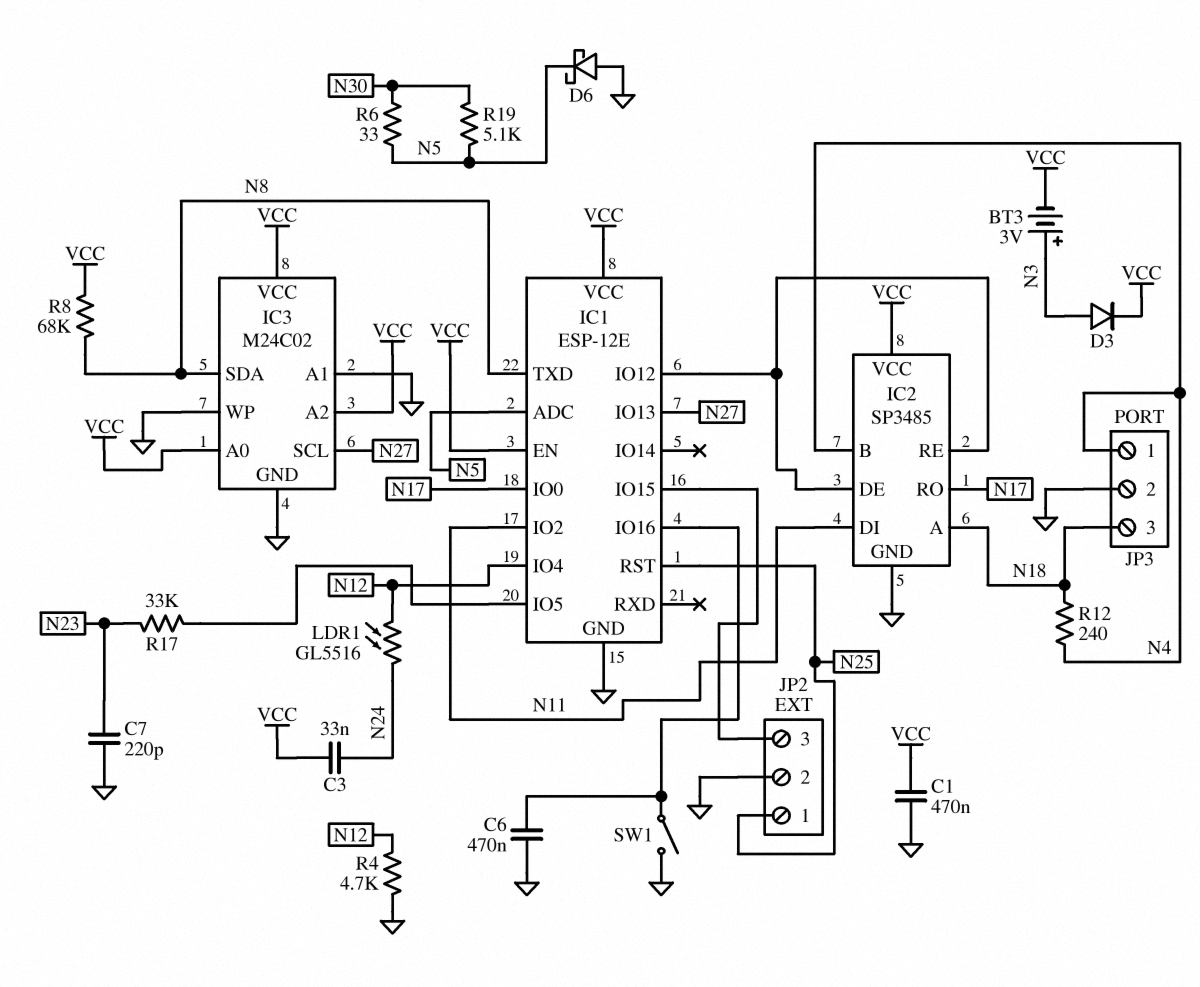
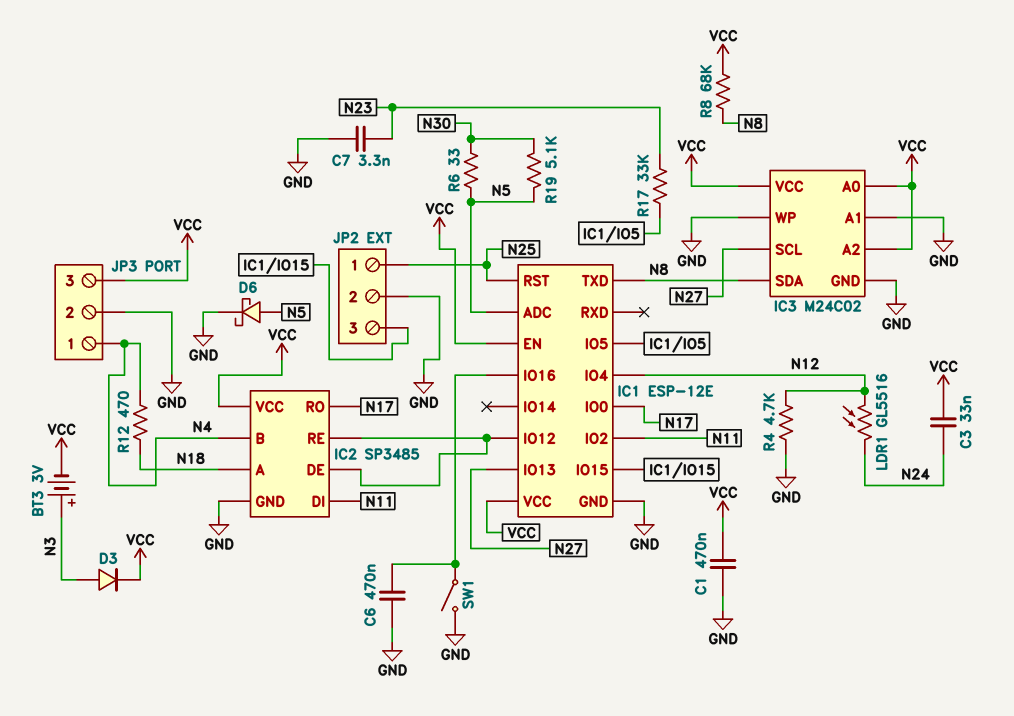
C7: 220pF (GND, N23) -> 3.3nF (GND, N23)
D6: schottky (A GND, K N5) -> schottky (A N5, K GND)
JP3 pin 3: N18 -> VCC
R12: 240 (N4, N18) -> 470 (N4, N18)

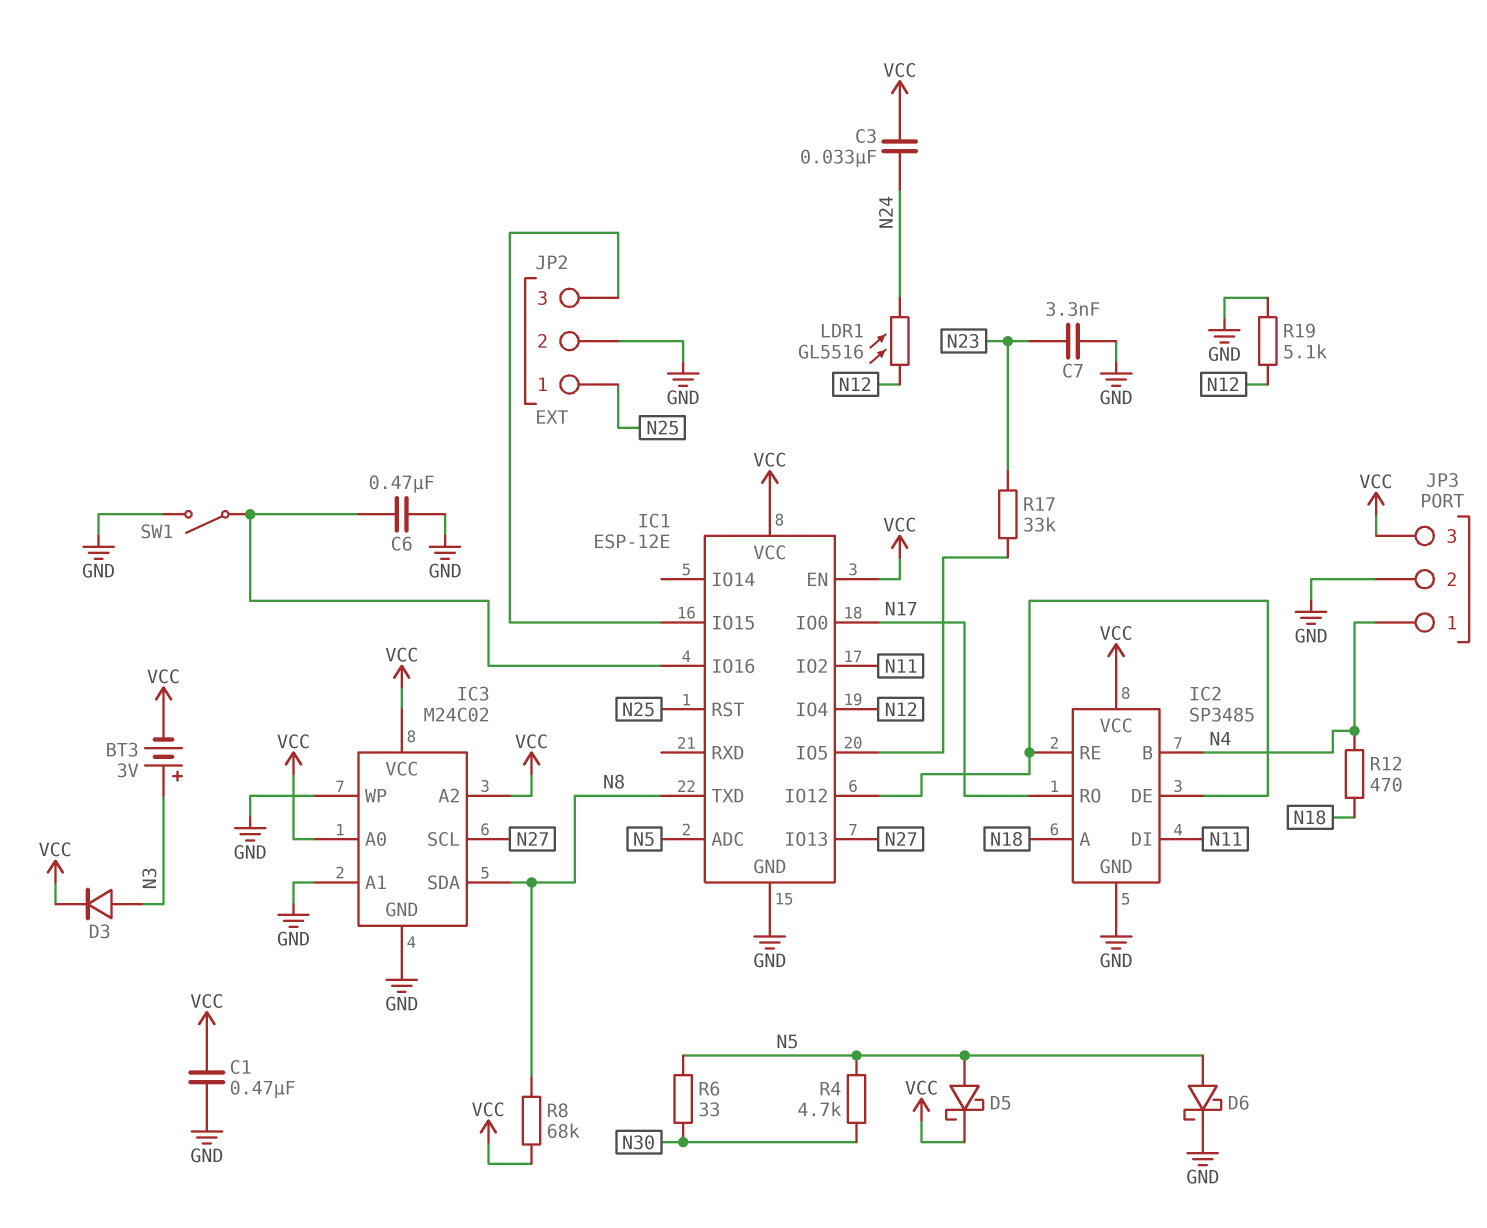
D5: none -> schottky (A N5, K VCC)
R4: 4.7k (GND, N12) -> 4.7k (N5, N30)
R19: 5.1k (N5, N30) -> 5.1k (GND, N12)

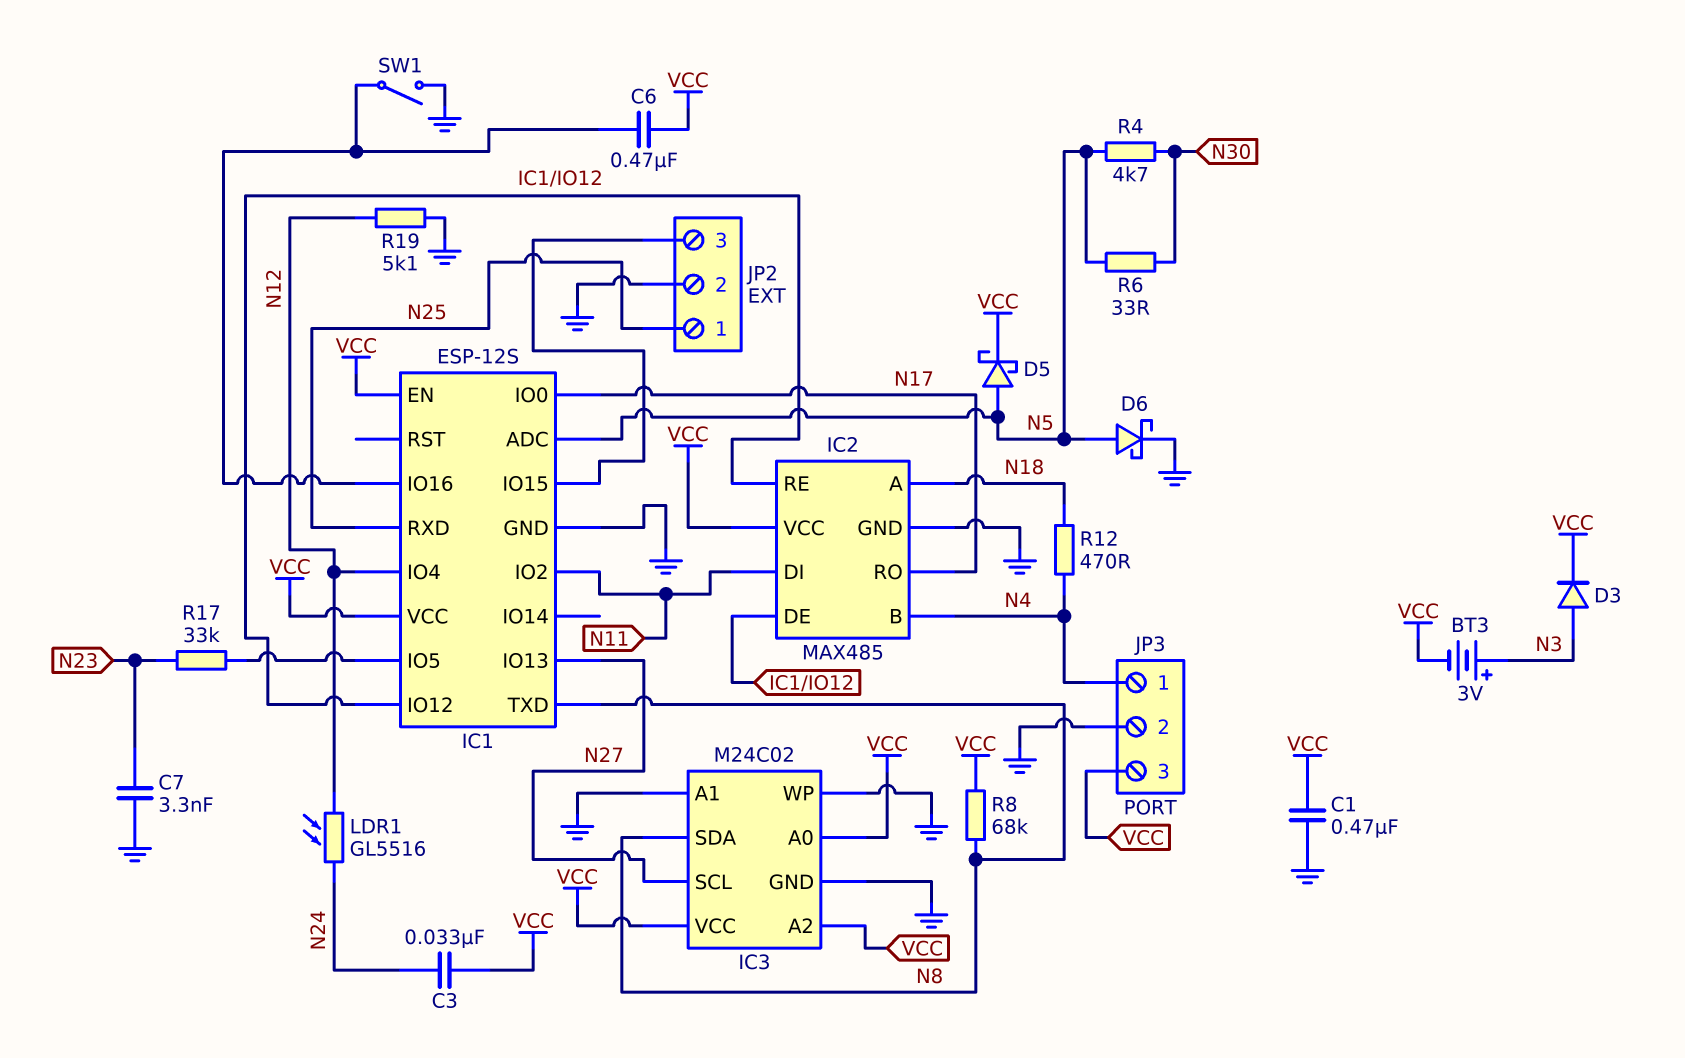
C6: 470nF (GND, IC1/IO16) -> 470nF (IC1/IO16, VCC)
IC1: ESP-12E -> ESP-12S
IC1 pin RST: N25 -> none
IC1 pin RXD: none -> N25
IC2: SP3485 -> MAX485

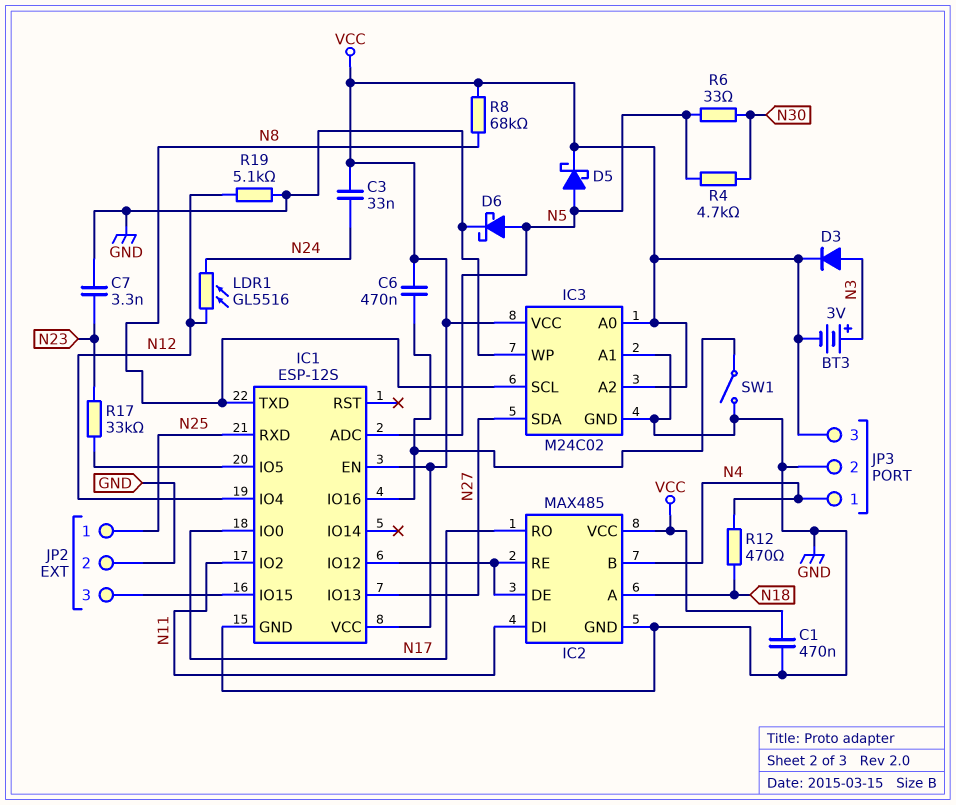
IC3 pin SCL: N27 -> N8
IC3 pin SDA: N8 -> N27

